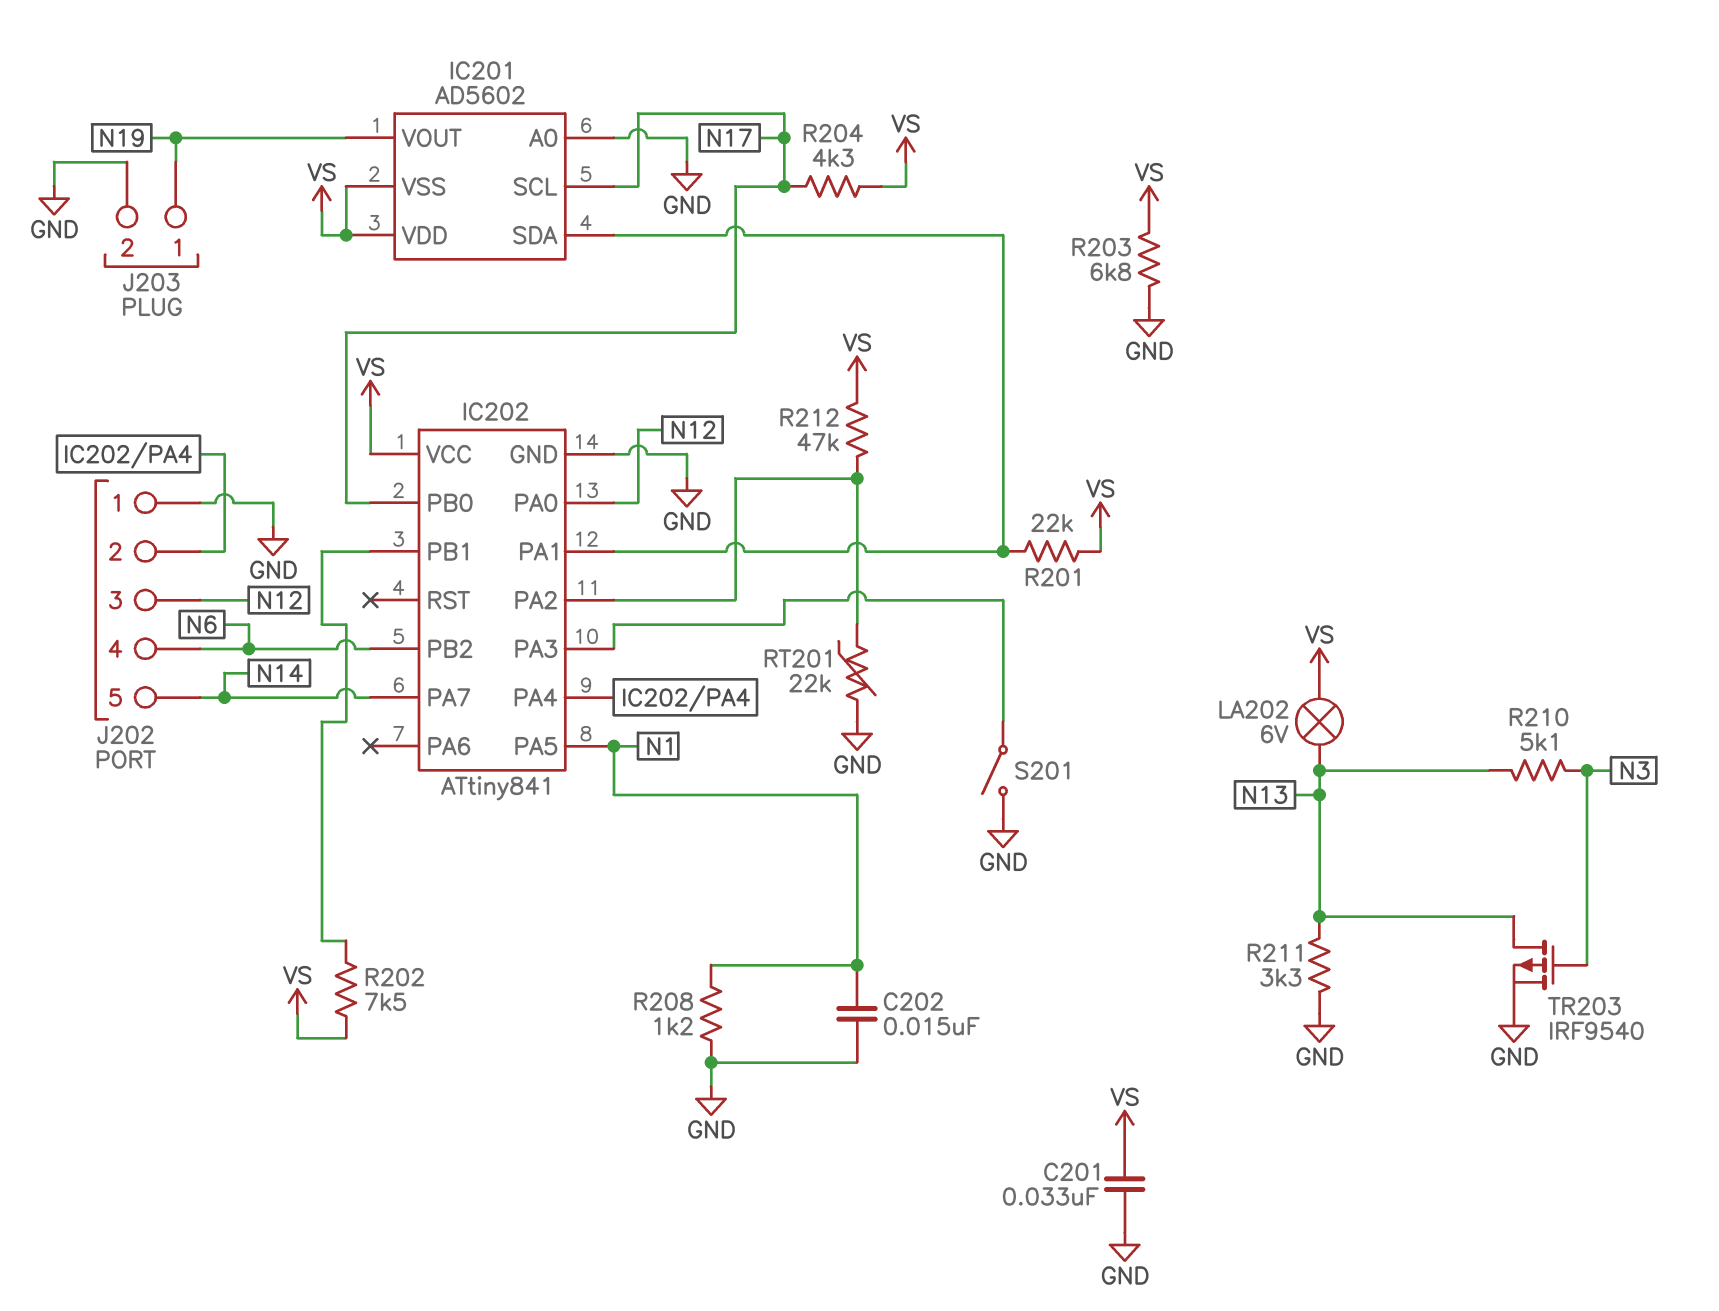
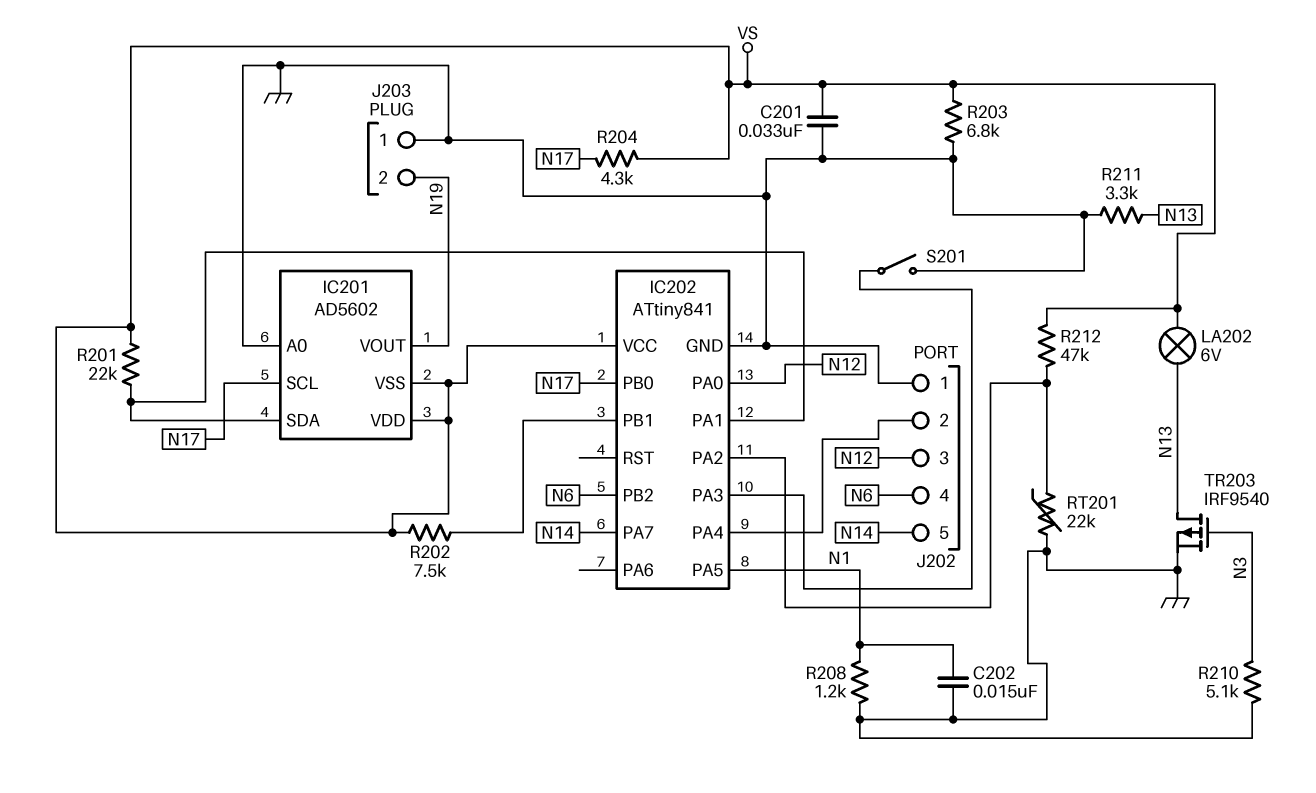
J203 pin 1: N19 -> GND
J203 pin 2: GND -> N19
R210: 5.1k (N3, N13) -> 5.1k (GND, N3)

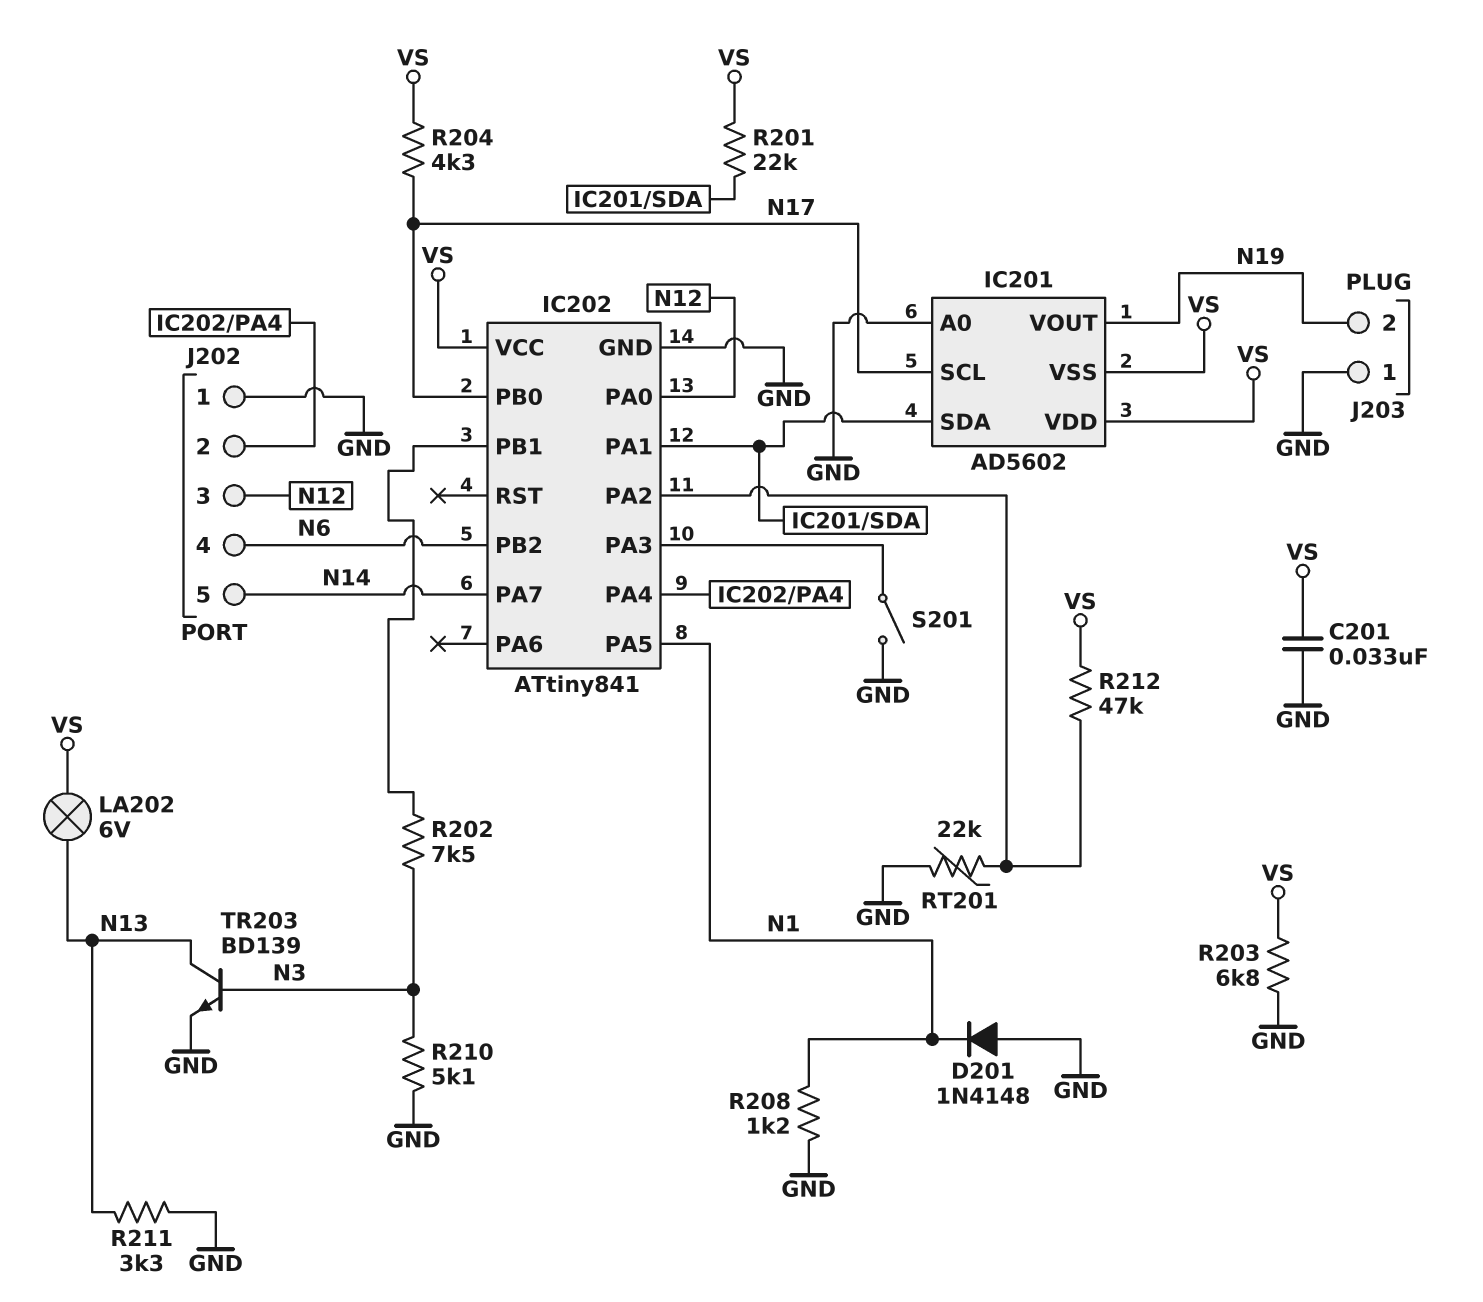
C202: 15nF (GND, N1) -> none
D201: none -> diode 1N4148 (A GND, K N1)
R202: 7.5k (IC202/PB1, VS) -> 7.5k (IC202/PB1, N3)
TR203: PMOS IRF9540 (G N3, D N13, S GND) -> NPN BD139 (B N3, C N13, E GND)

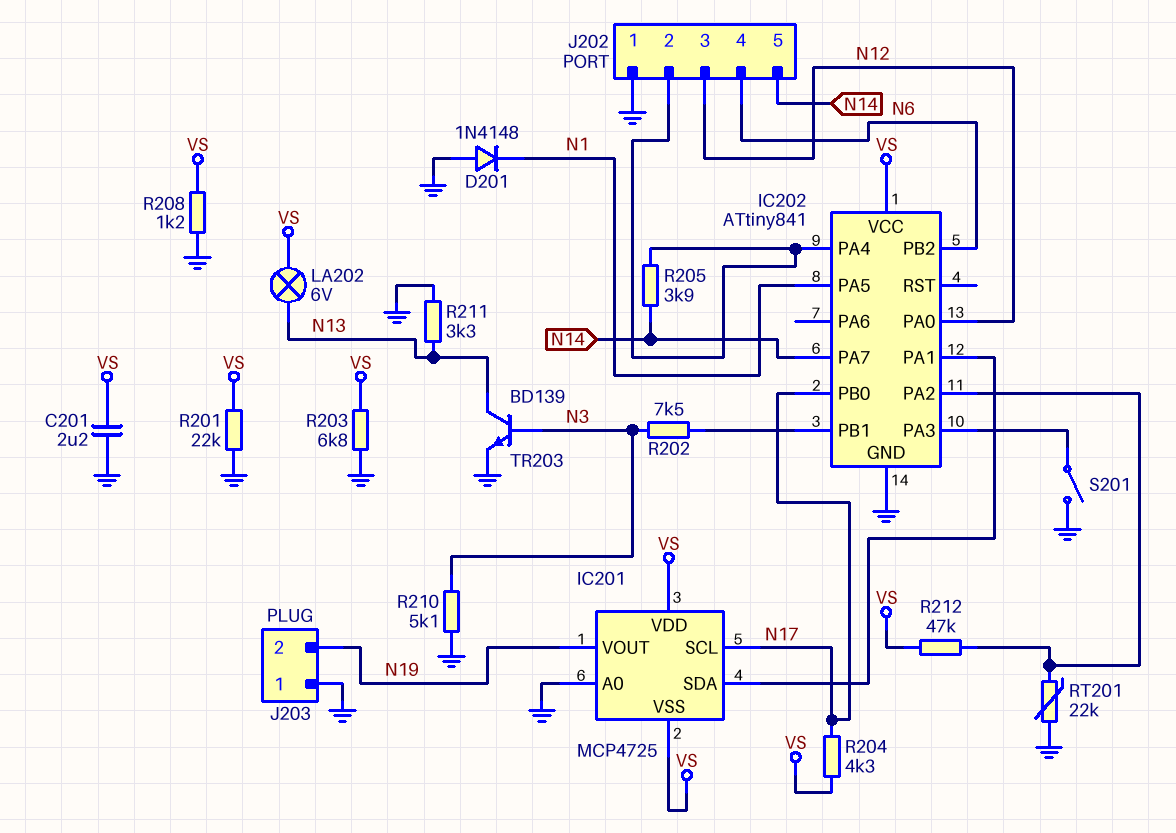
C201: 33nF (GND, VS) -> 2.2uF (GND, VS)
IC201: AD5602 -> MCP4725
R201: 22k (IC201/SDA, VS) -> 22k (GND, VS)
R205: none -> 3.9k (IC202/PA4, N14)
R208: 1.2k (GND, N1) -> 1.2k (GND, VS)

